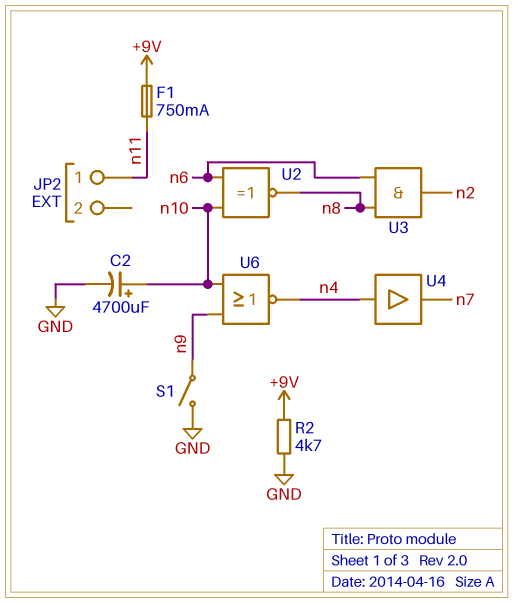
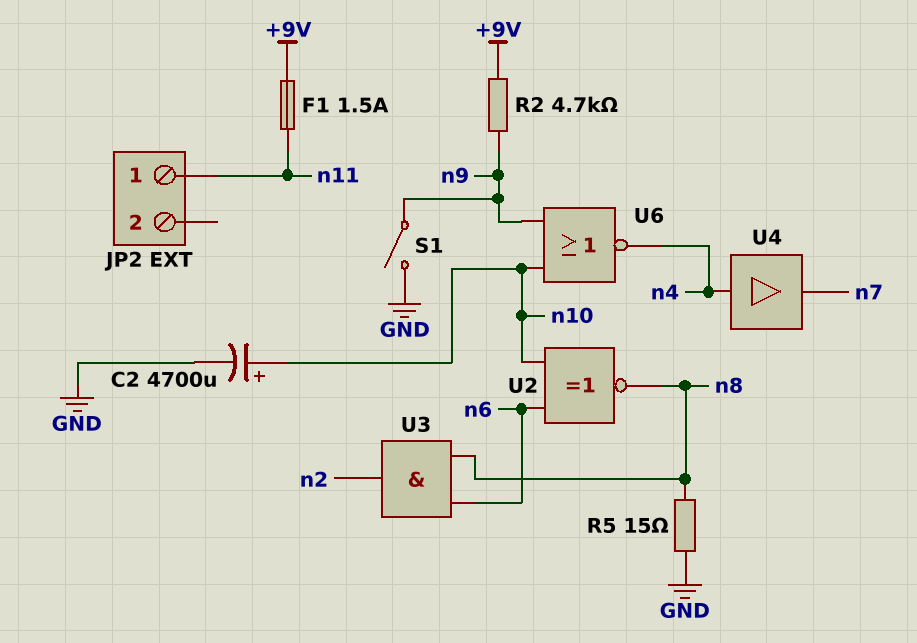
F1: 750mA (+9V, n11) -> 1.5A (+9V, n11)
R2: 4.7k (+9V, GND) -> 4.7k (+9V, n9)
R5: none -> 15 (GND, n8)

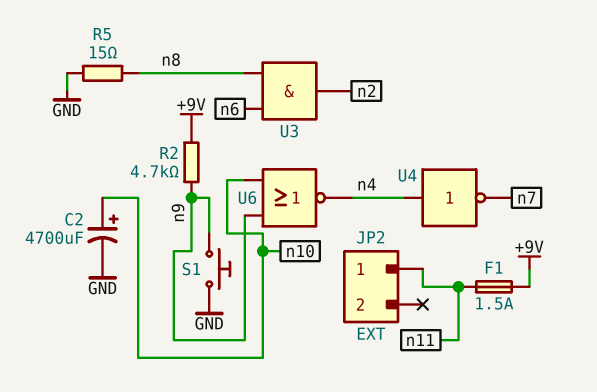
S1: switch (GND, n9) -> button (GND, n9)
U2: XNOR (in n6, in n10, out n8) -> none
U4: buffer (in n4, out n7) -> NOT (in n4, out n7)

